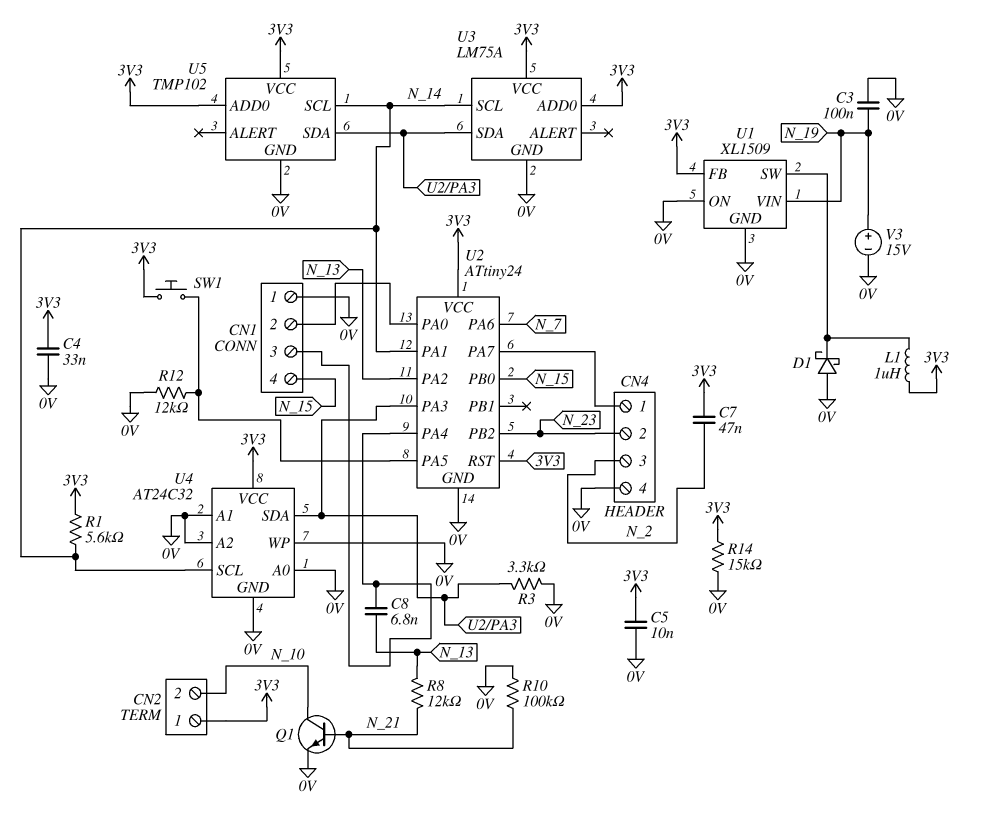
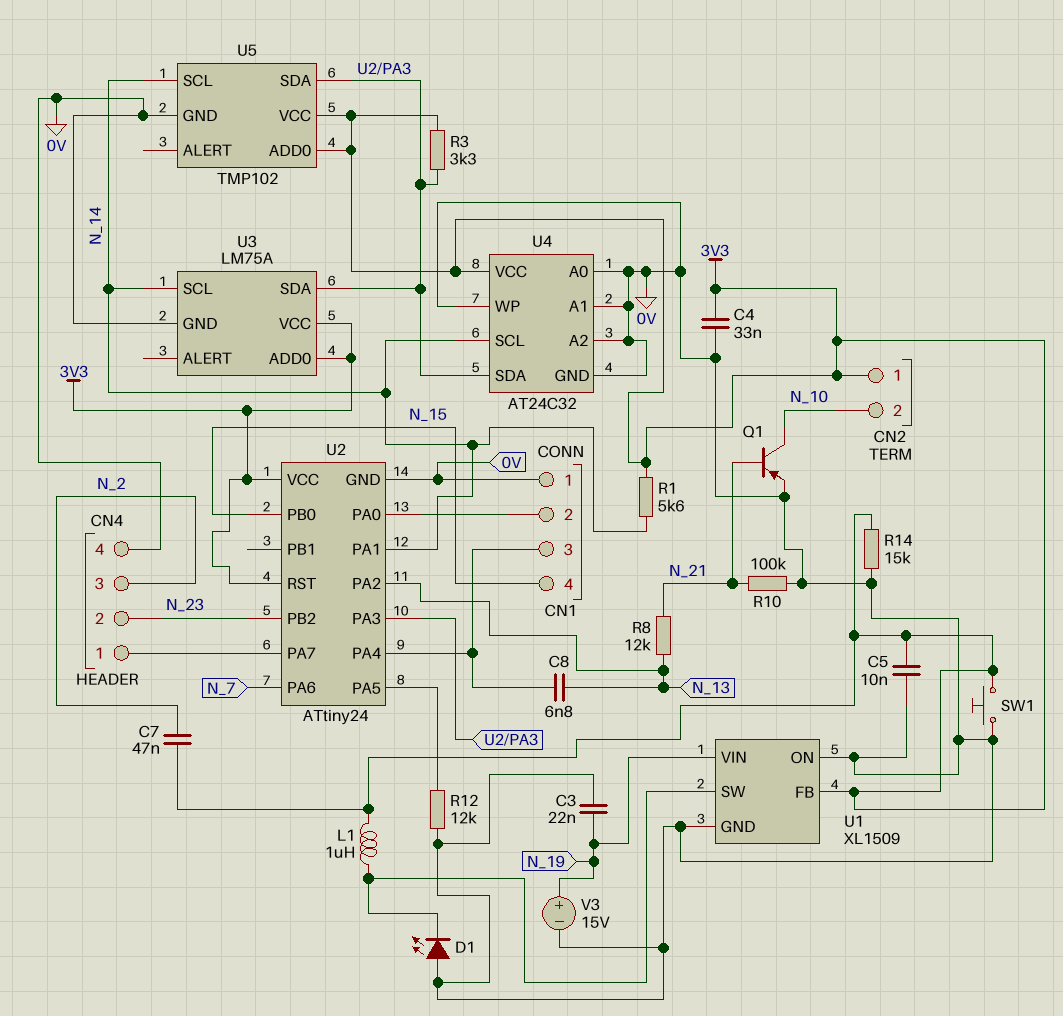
C3: 100nF (0V, N_19) -> 22nF (0V, N_19)
D1: schottky (A 0V, K U1/SW) -> LED (A 0V, K U1/SW)
Q1: NPN (B N_21, C N_10, E 0V) -> PNP (B N_21, C N_10, E 0V)
R3: 3.3k (0V, U2/PA3) -> 3.3k (3V3, U2/PA3)
SW1: button (3V3, U2/PA5) -> button (0V, 3V3)

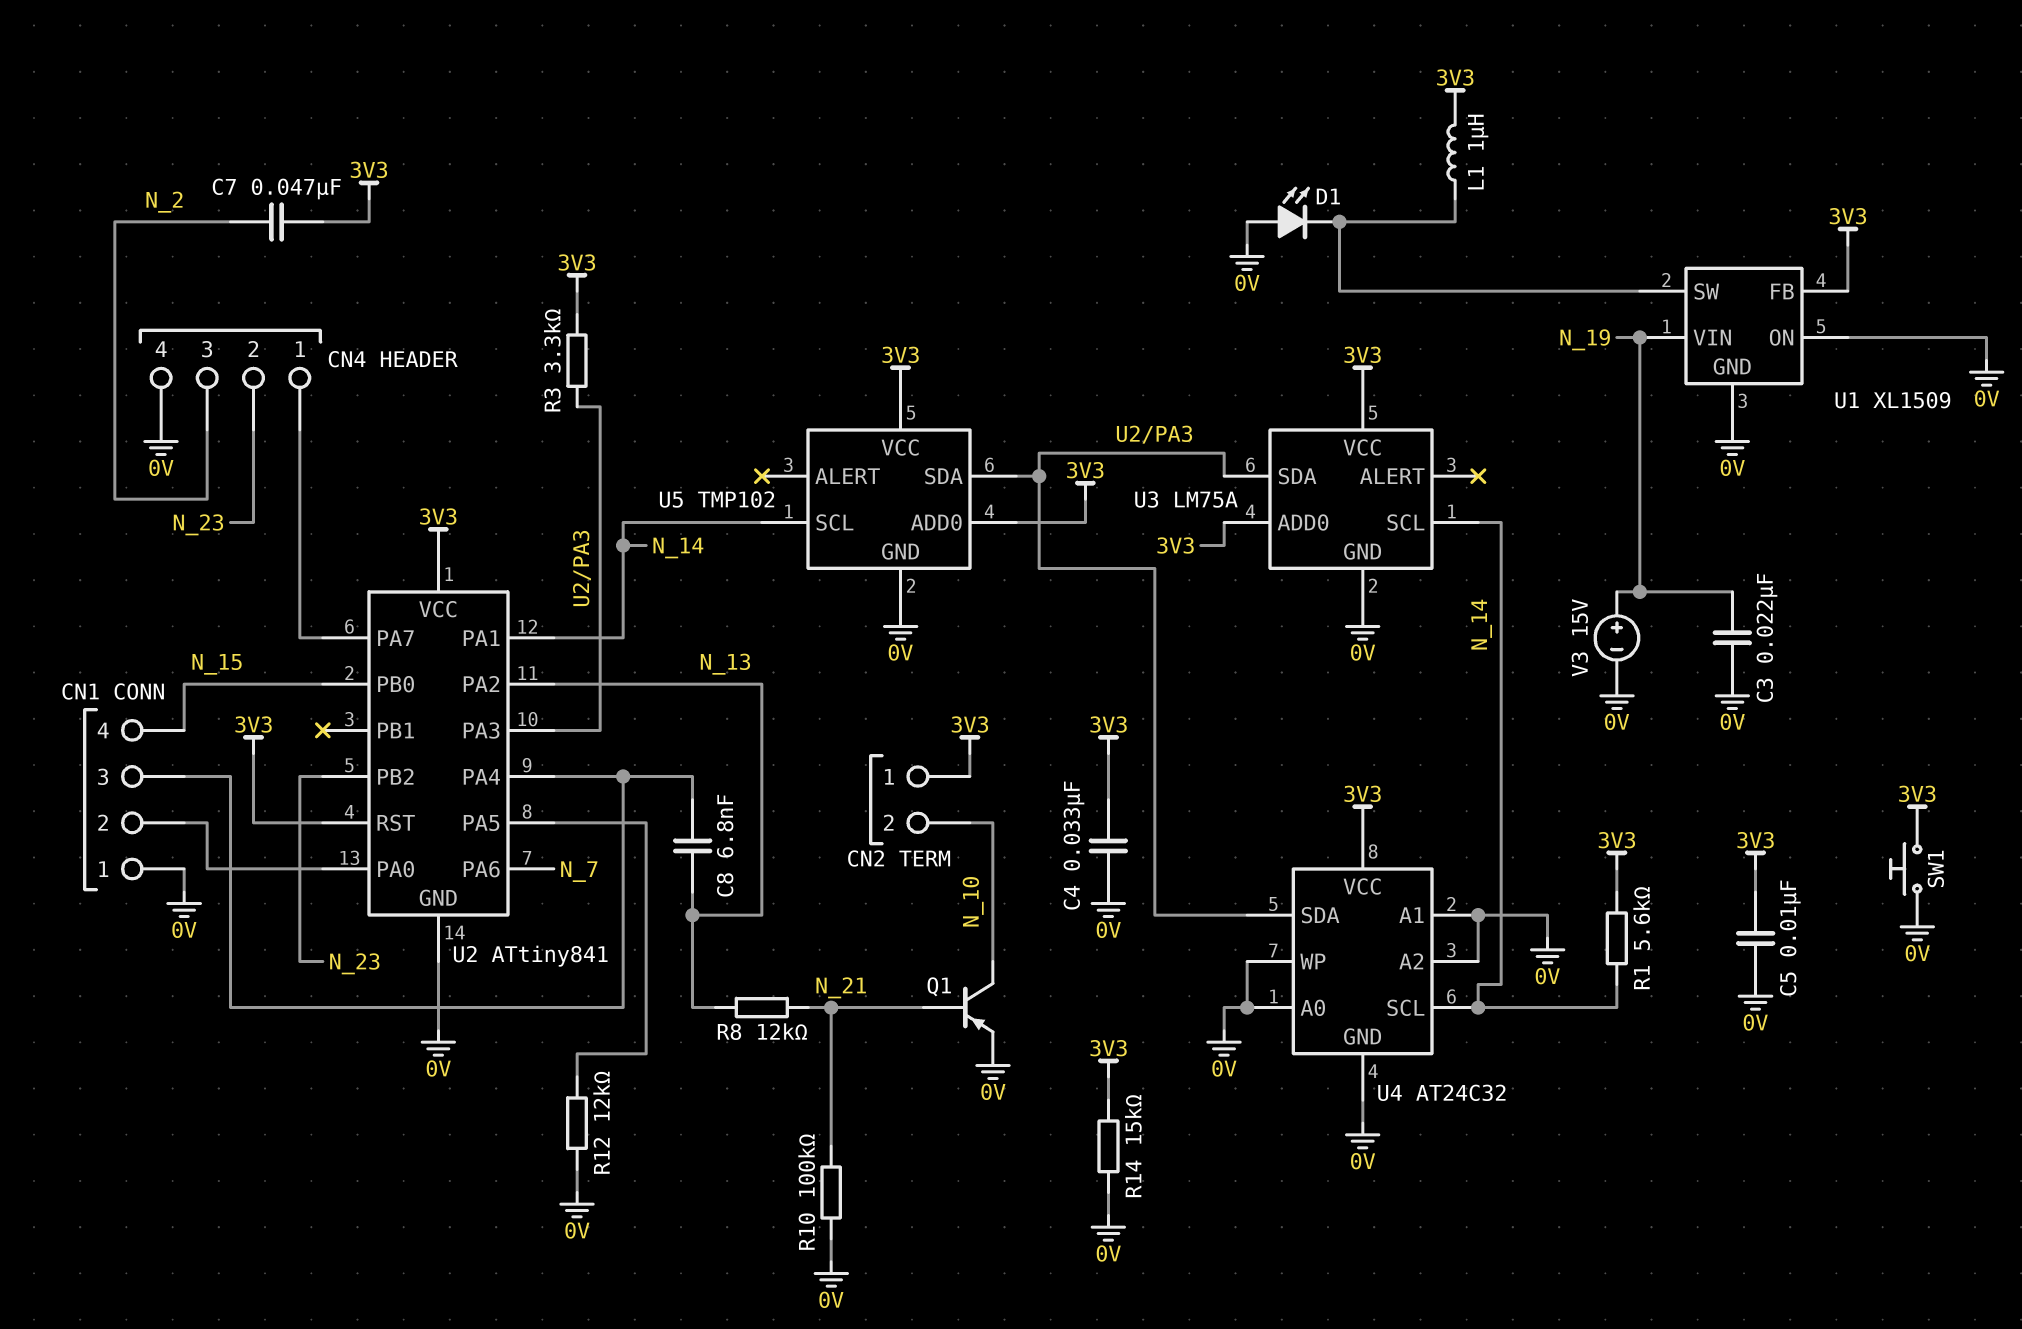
U2: ATtiny24 -> ATtiny841

